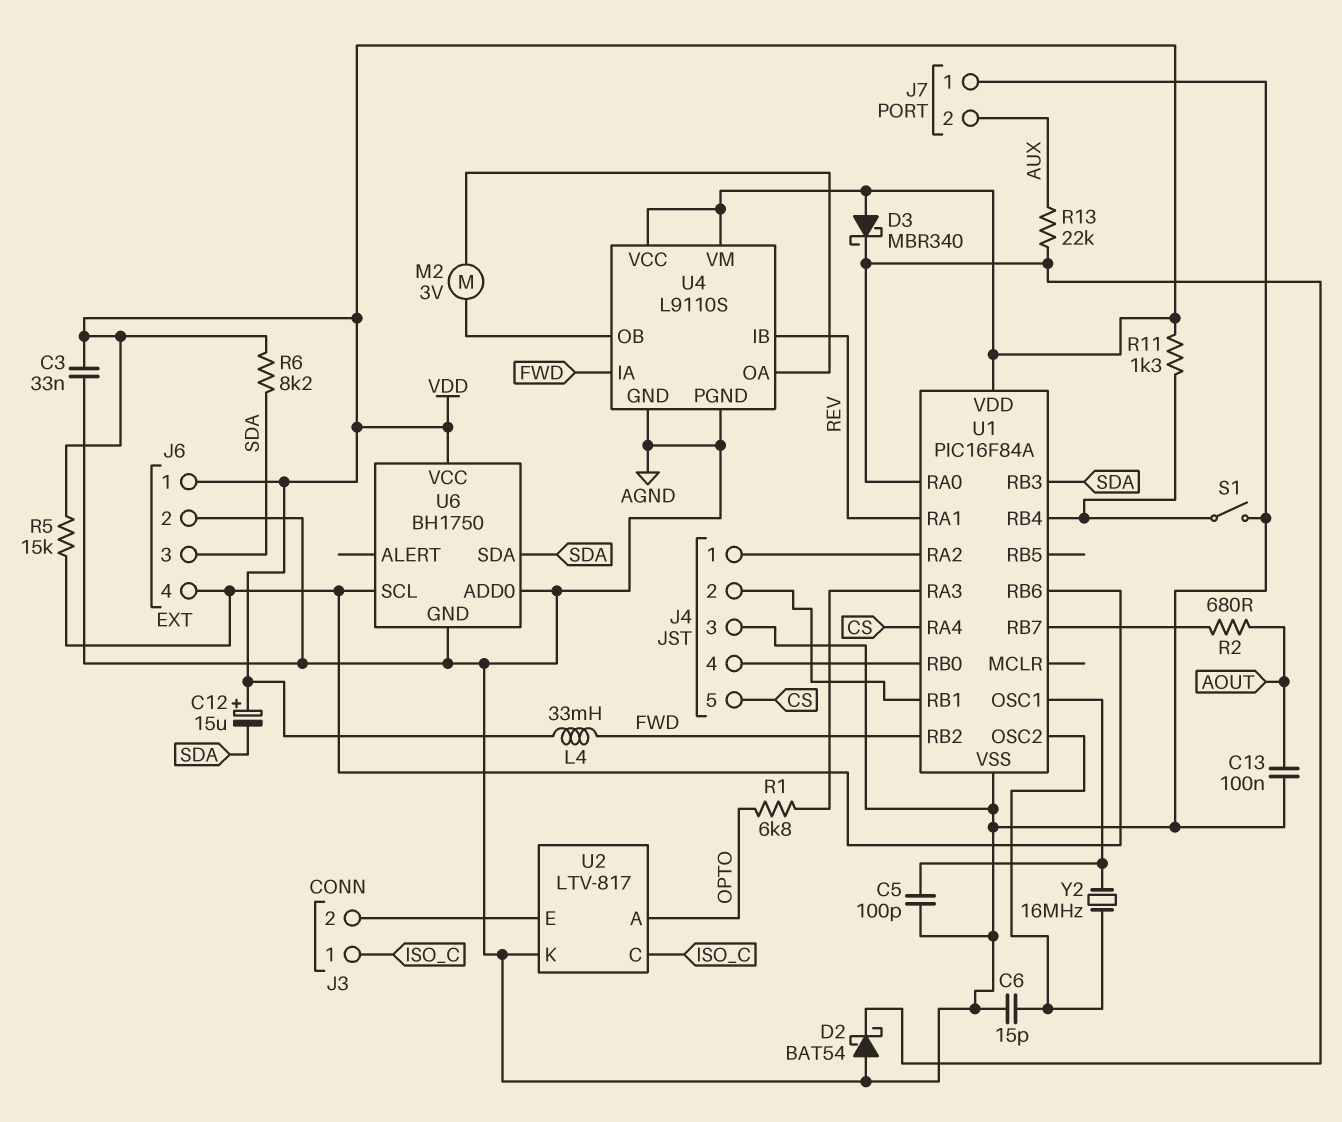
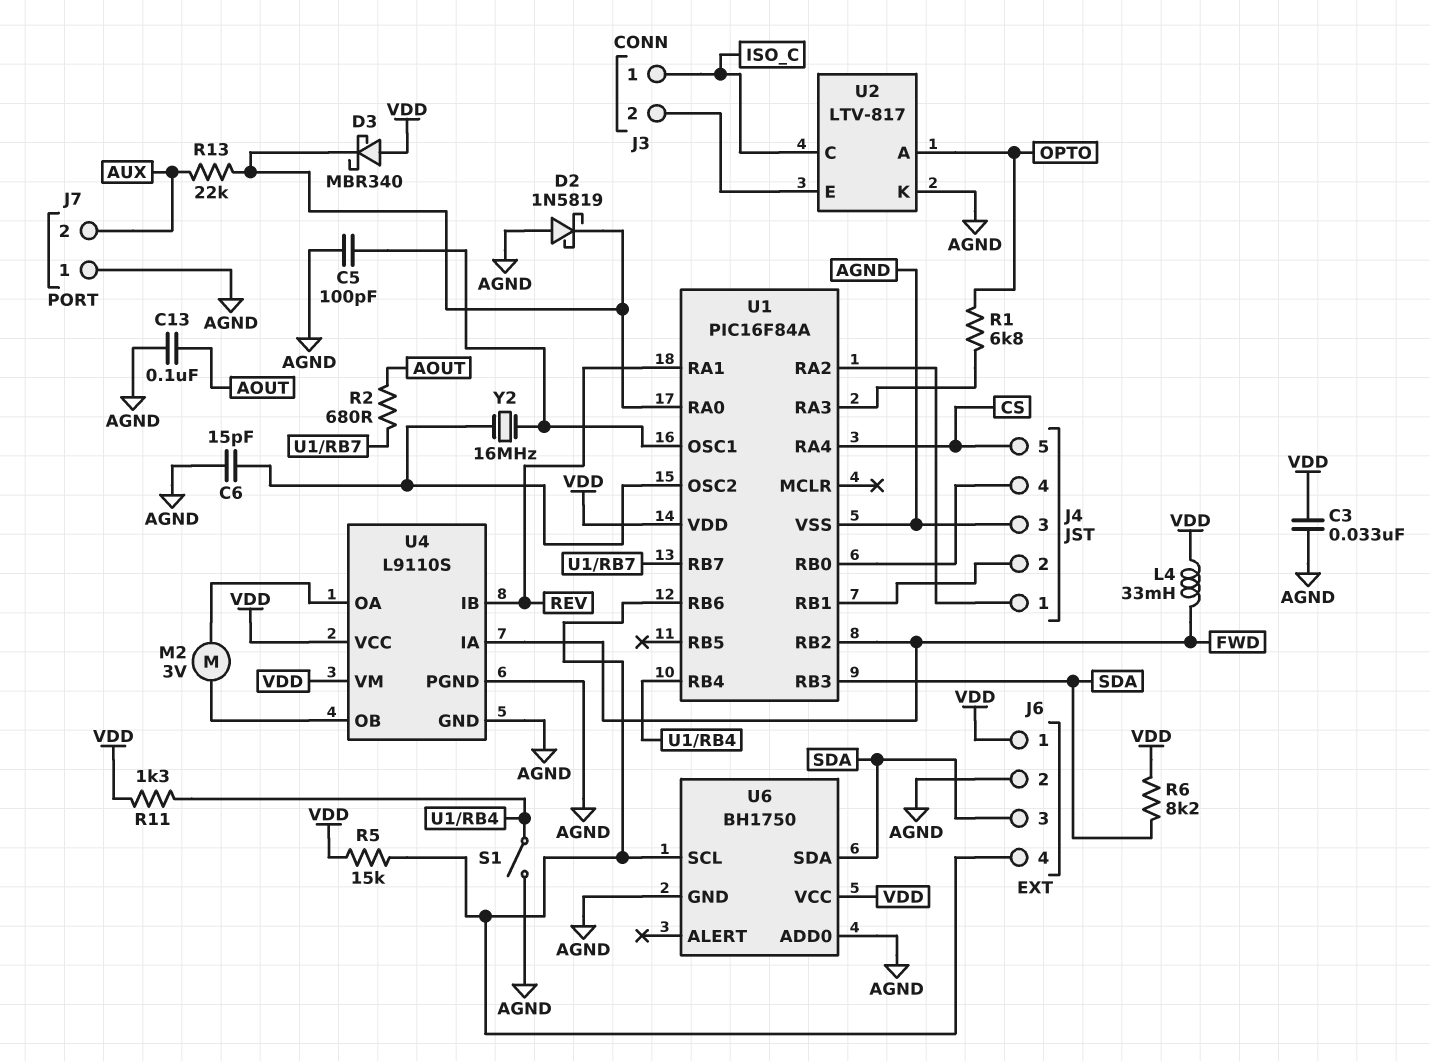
C12: 15uF (plus VDD, minus SDA) -> none
D2: schottky BAT54 (A AGND, K U1/RA0) -> schottky 1N5819 (A AGND, K U1/RA0)

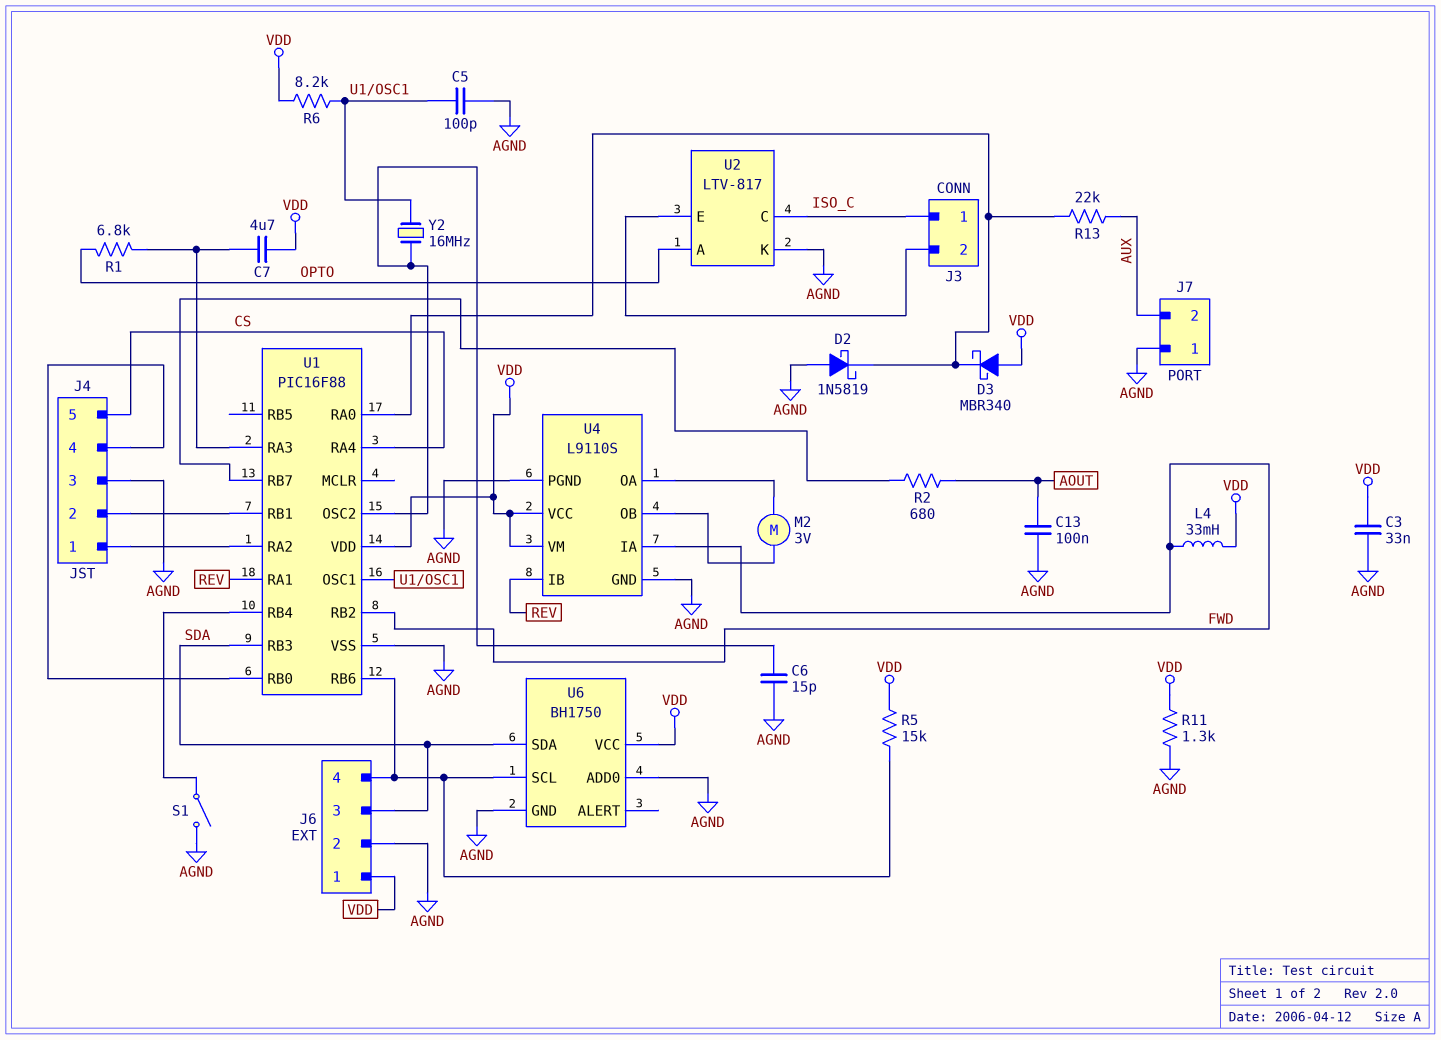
C7: none -> 4.7uF (U1/RA3, VDD)
R6: 8.2k (SDA, VDD) -> 8.2k (U1/OSC1, VDD)
R11: 1.3k (U1/RB4, VDD) -> 1.3k (AGND, VDD)
U1: PIC16F84A -> PIC16F88

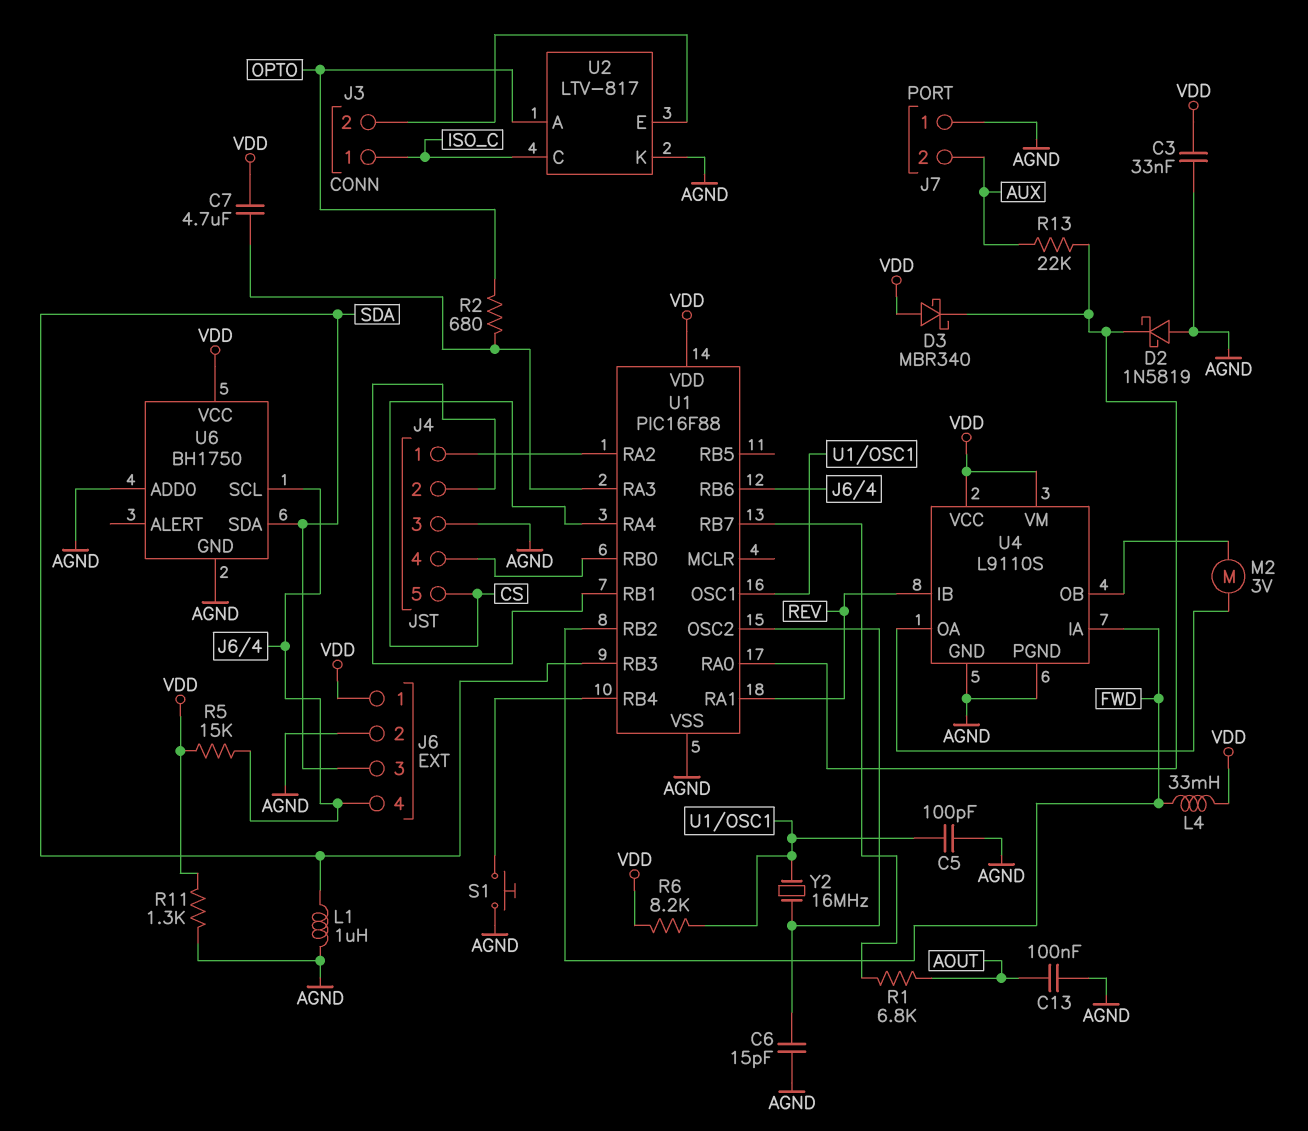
L1: none -> 1uH (AGND, SDA)
R1: 6.8k (OPTO, U1/RA3) -> 6.8k (AOUT, U1/RB7)
R2: 680 (AOUT, U1/RB7) -> 680 (OPTO, U1/RA3)
S1: switch (AGND, U1/RB4) -> button (AGND, U1/RB4)

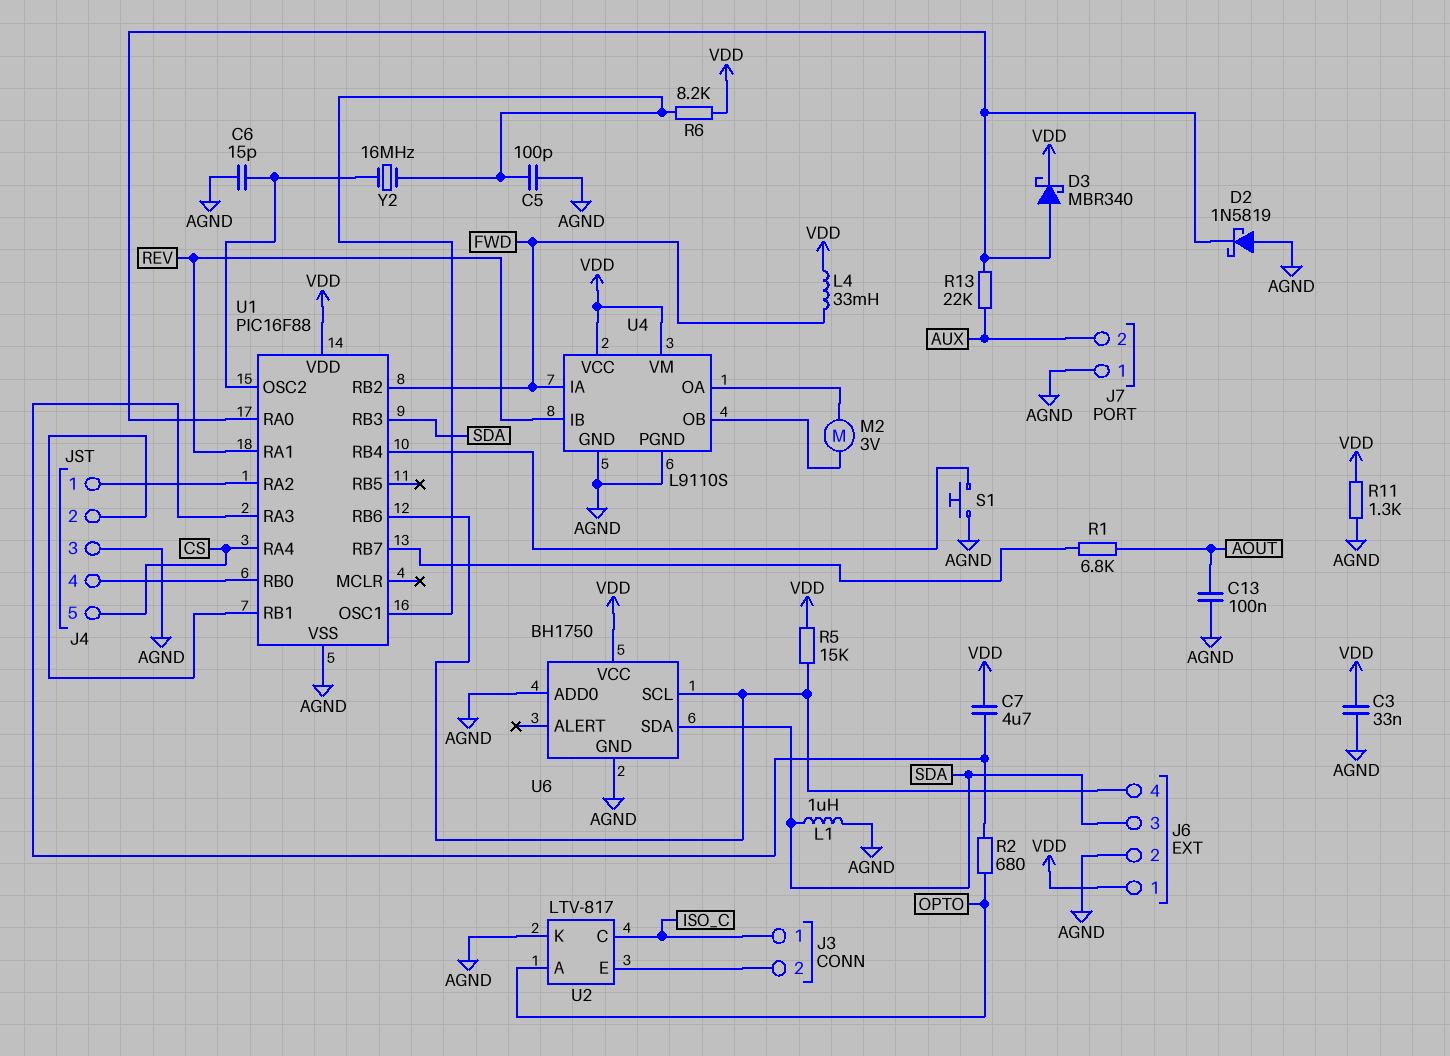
D3: schottky MBR340 (A VDD, K U1/RA0) -> schottky MBR340 (A U1/RA0, K VDD)

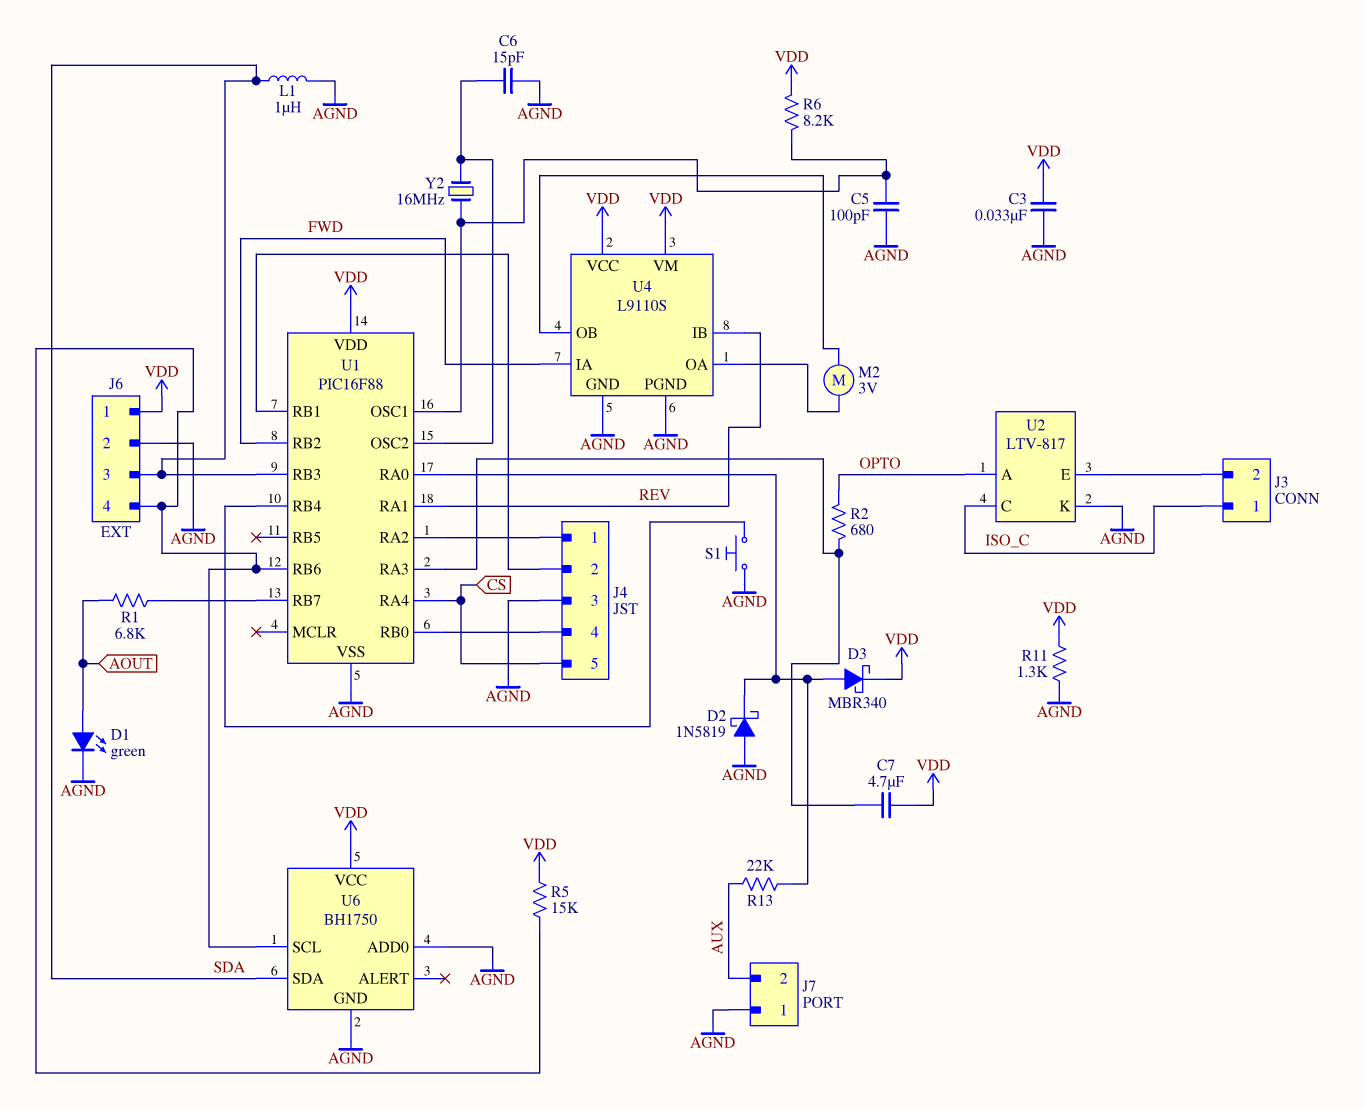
C13: 100nF (AGND, AOUT) -> none
D1: none -> LED green (A AOUT, K AGND)
L4: 33mH (FWD, VDD) -> none

